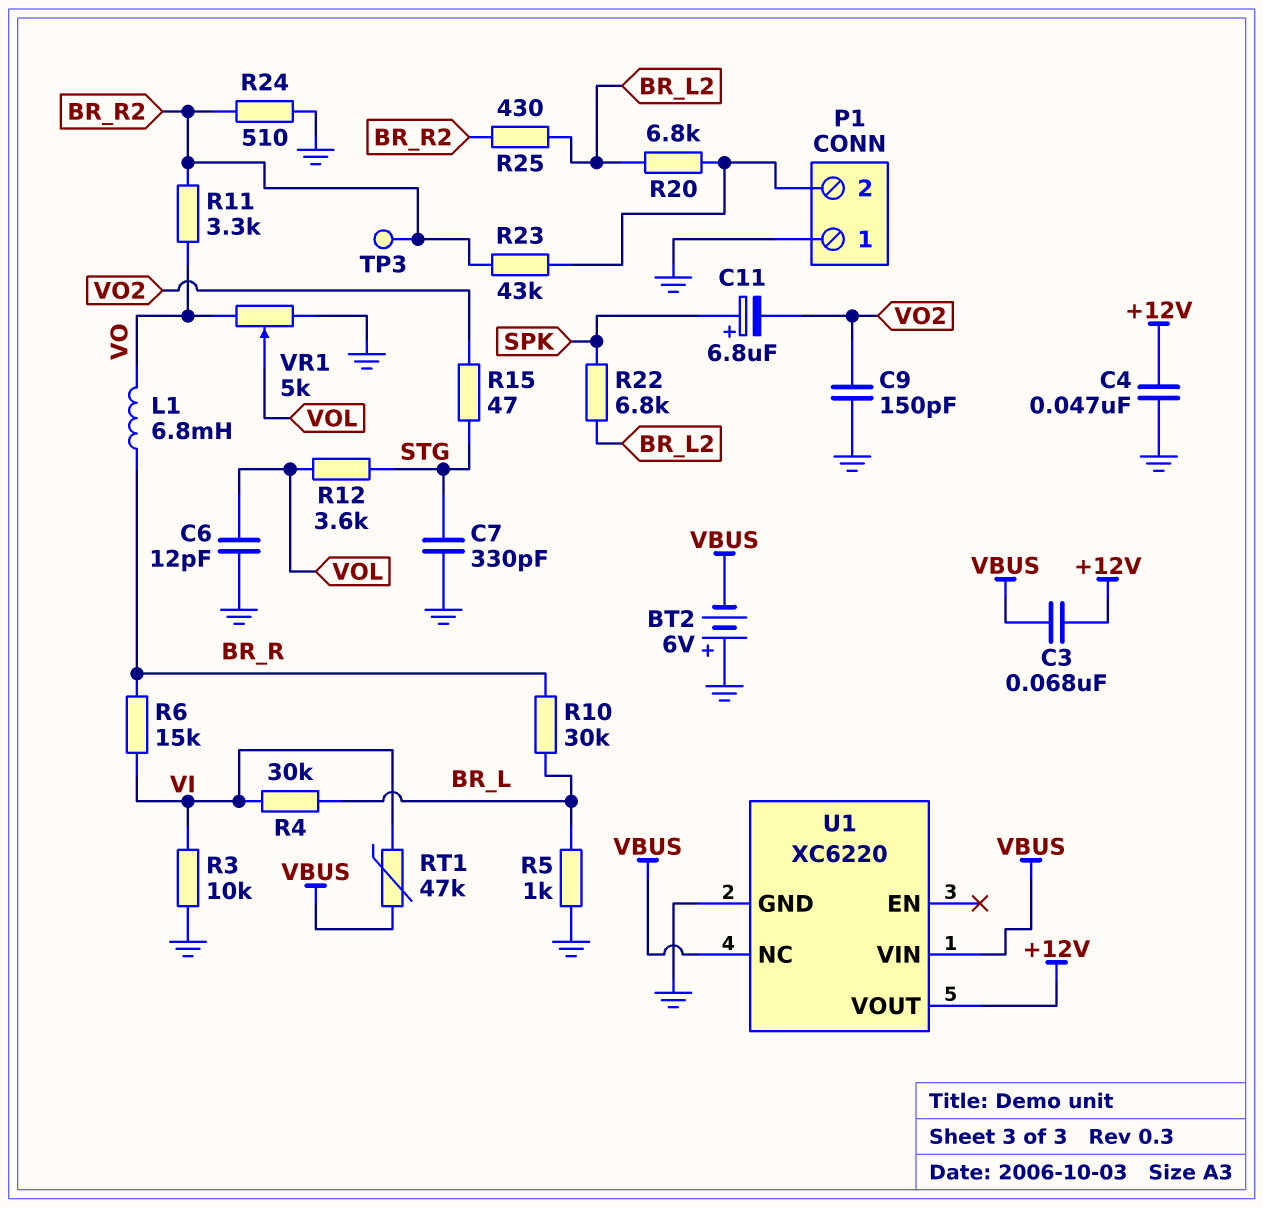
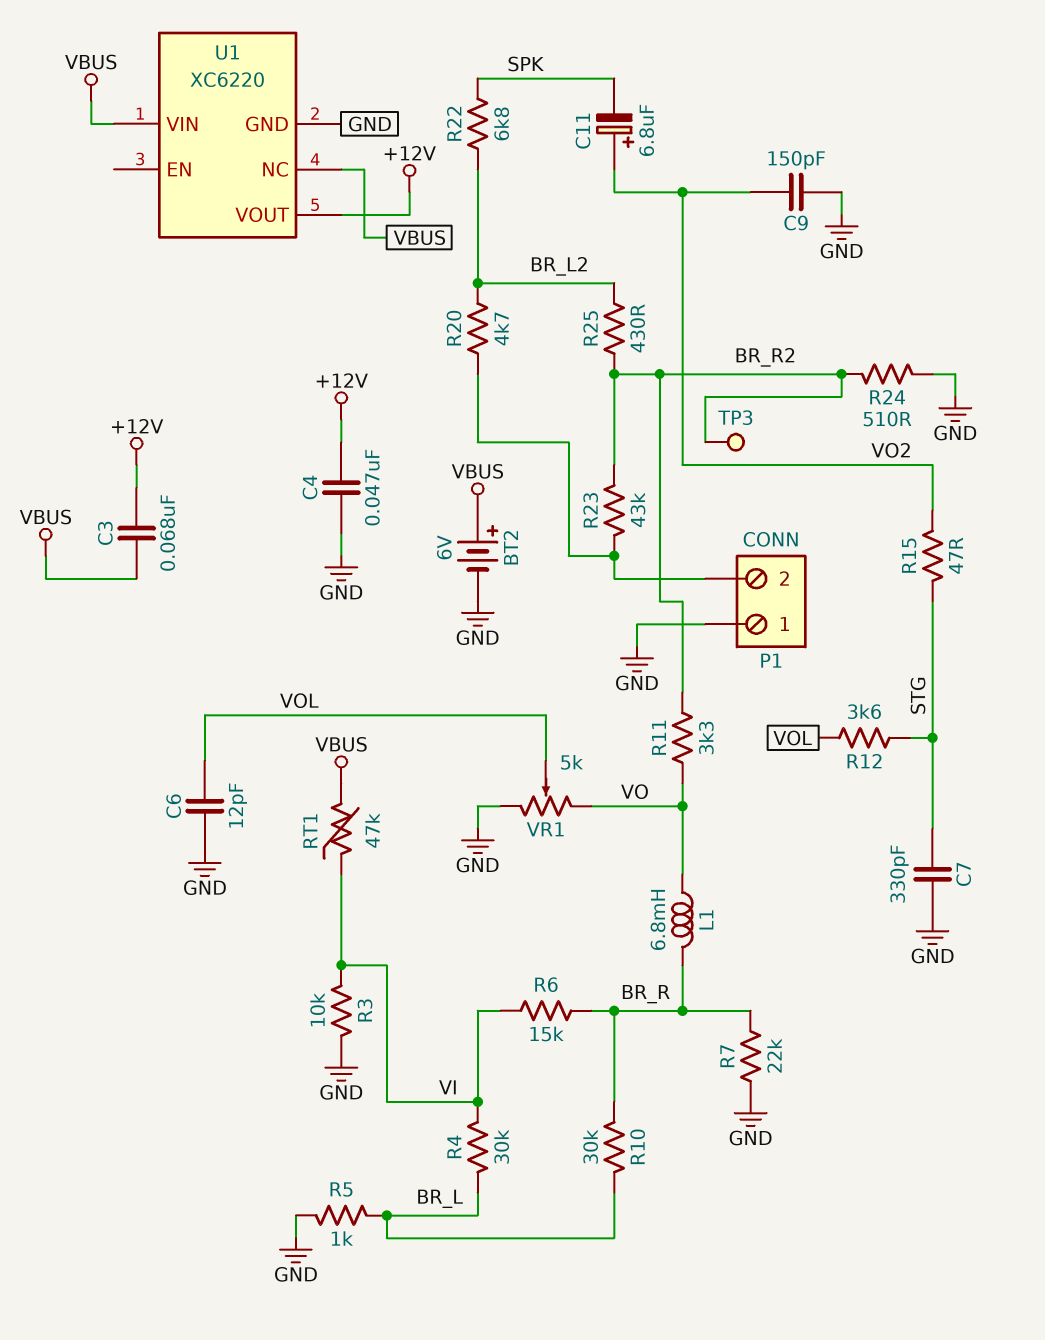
BT2: 6V (plus GND, minus VBUS) -> 6V (plus VBUS, minus GND)
C11: 6.8uF (plus SPK, minus VO2) -> 6.8uF (plus VO2, minus SPK)
R7: none -> 22k (BR_R, GND)
R20: 6.8k (BR_L2, P1/2) -> 4.7k (BR_L2, P1/2)

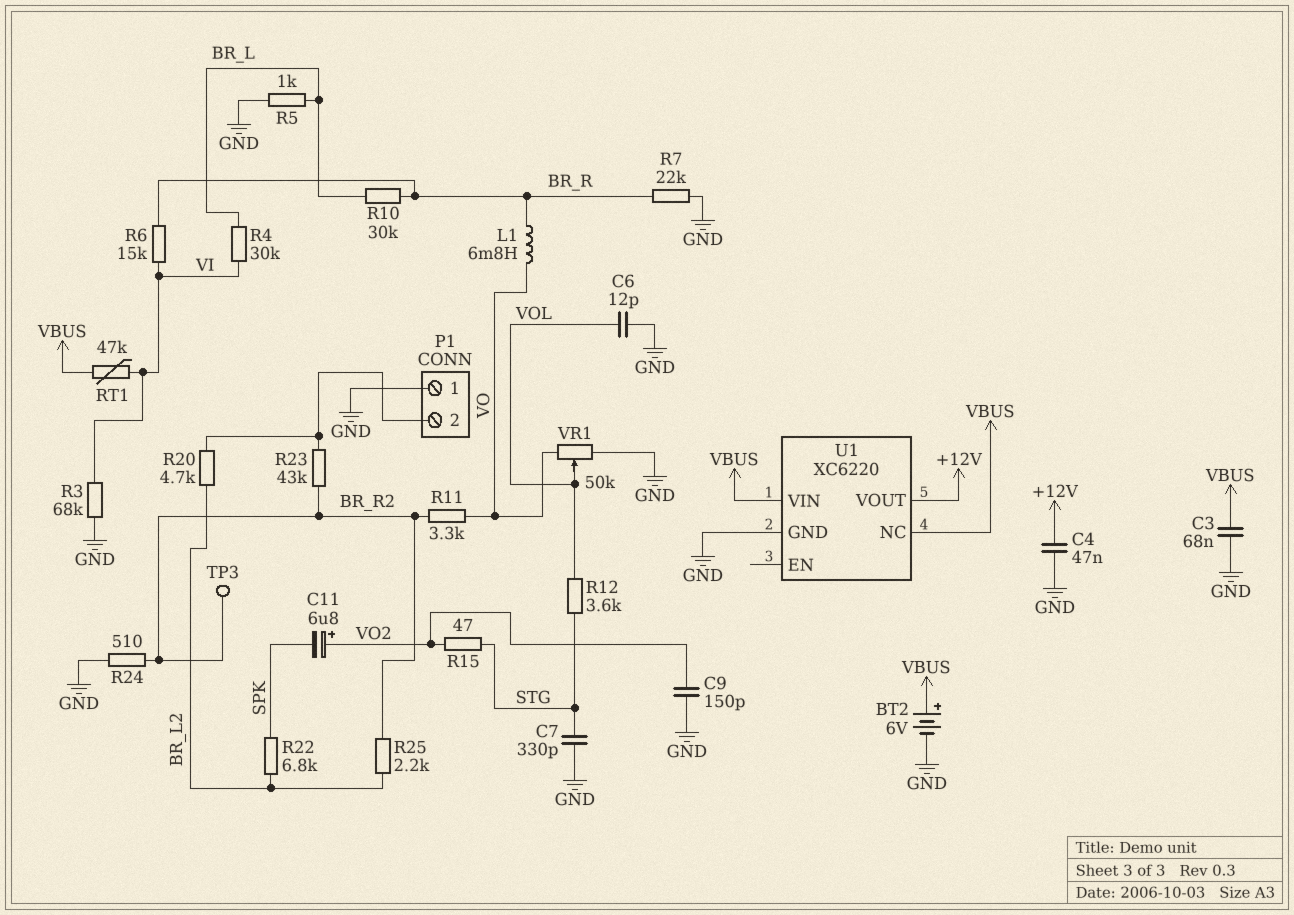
C3: 68nF (+12V, VBUS) -> 68nF (GND, VBUS)
R3: 10k (GND, VI) -> 68k (GND, VI)
R25: 430 (BR_L2, BR_R2) -> 2.2k (BR_L2, BR_R2)
VR1: 5k (GND, VO, wiper VOL) -> 50k (GND, VO, wiper VOL)

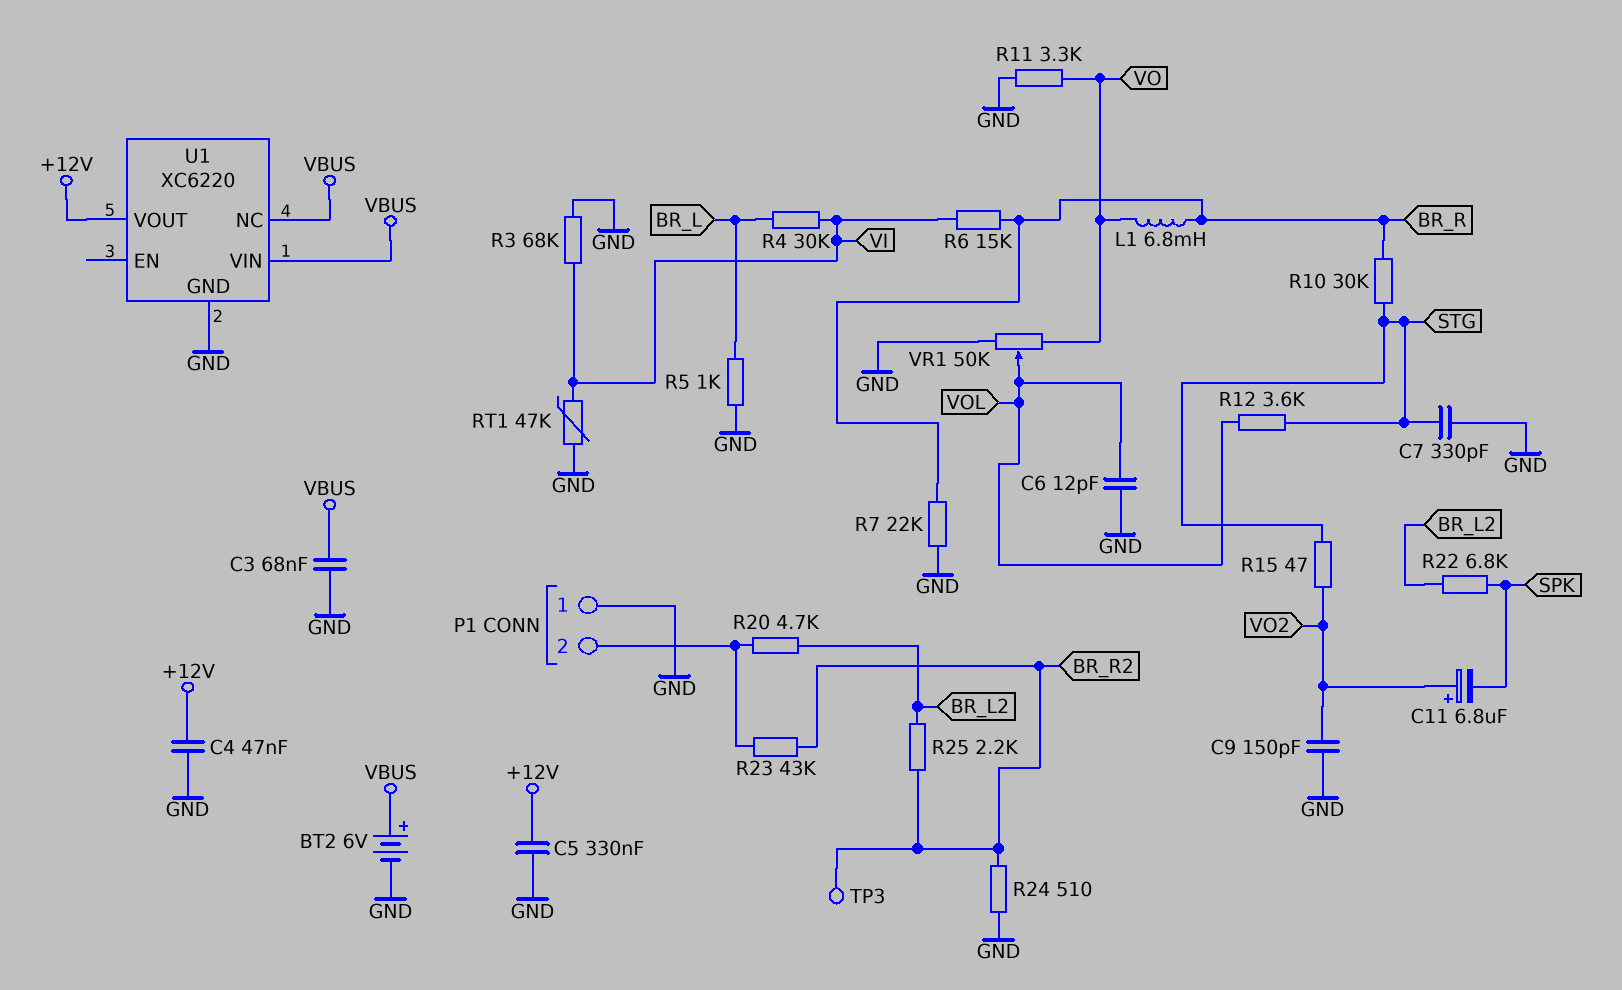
C5: none -> 330nF (+12V, GND)
R10: 30k (BR_L, BR_R) -> 30k (BR_R, STG)
R11: 3.3k (BR_R2, VO) -> 3.3k (GND, VO)
RT1: 47k (VBUS, VI) -> 47k (GND, VI)

